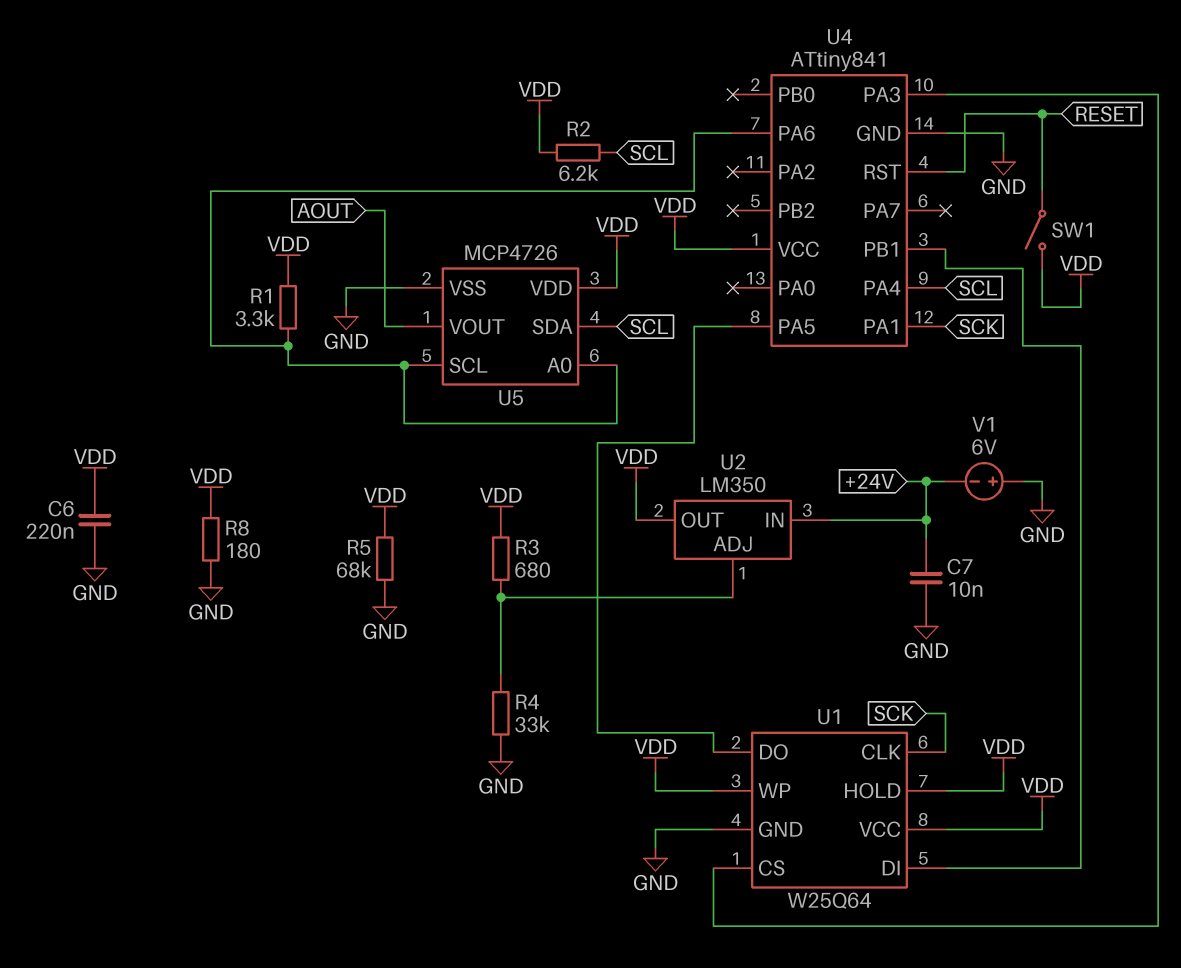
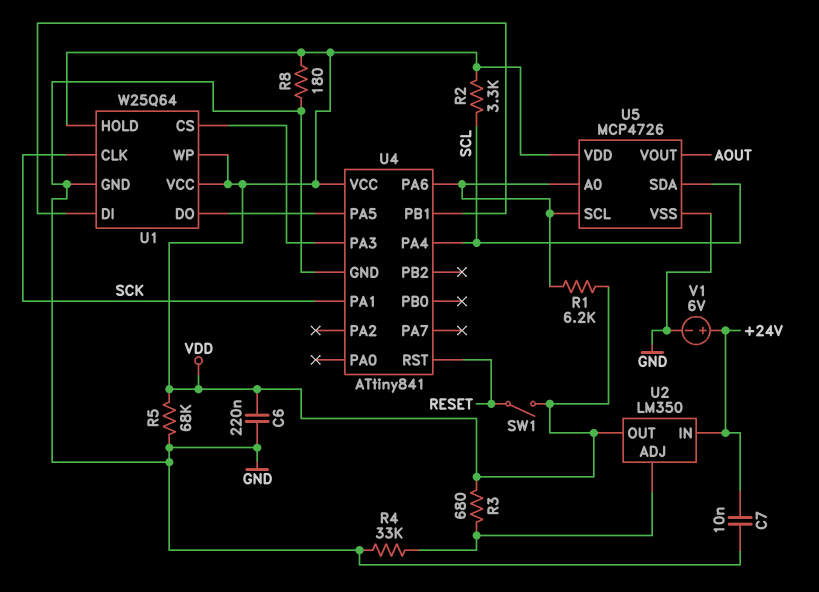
R1: 3.3k (U4/PA6, VDD) -> 6.2k (U4/PA6, VDD)
R2: 6.2k (SCL, VDD) -> 3.3k (SCL, VDD)
V1: 6V (plus GND, minus +24V) -> 6V (plus +24V, minus GND)

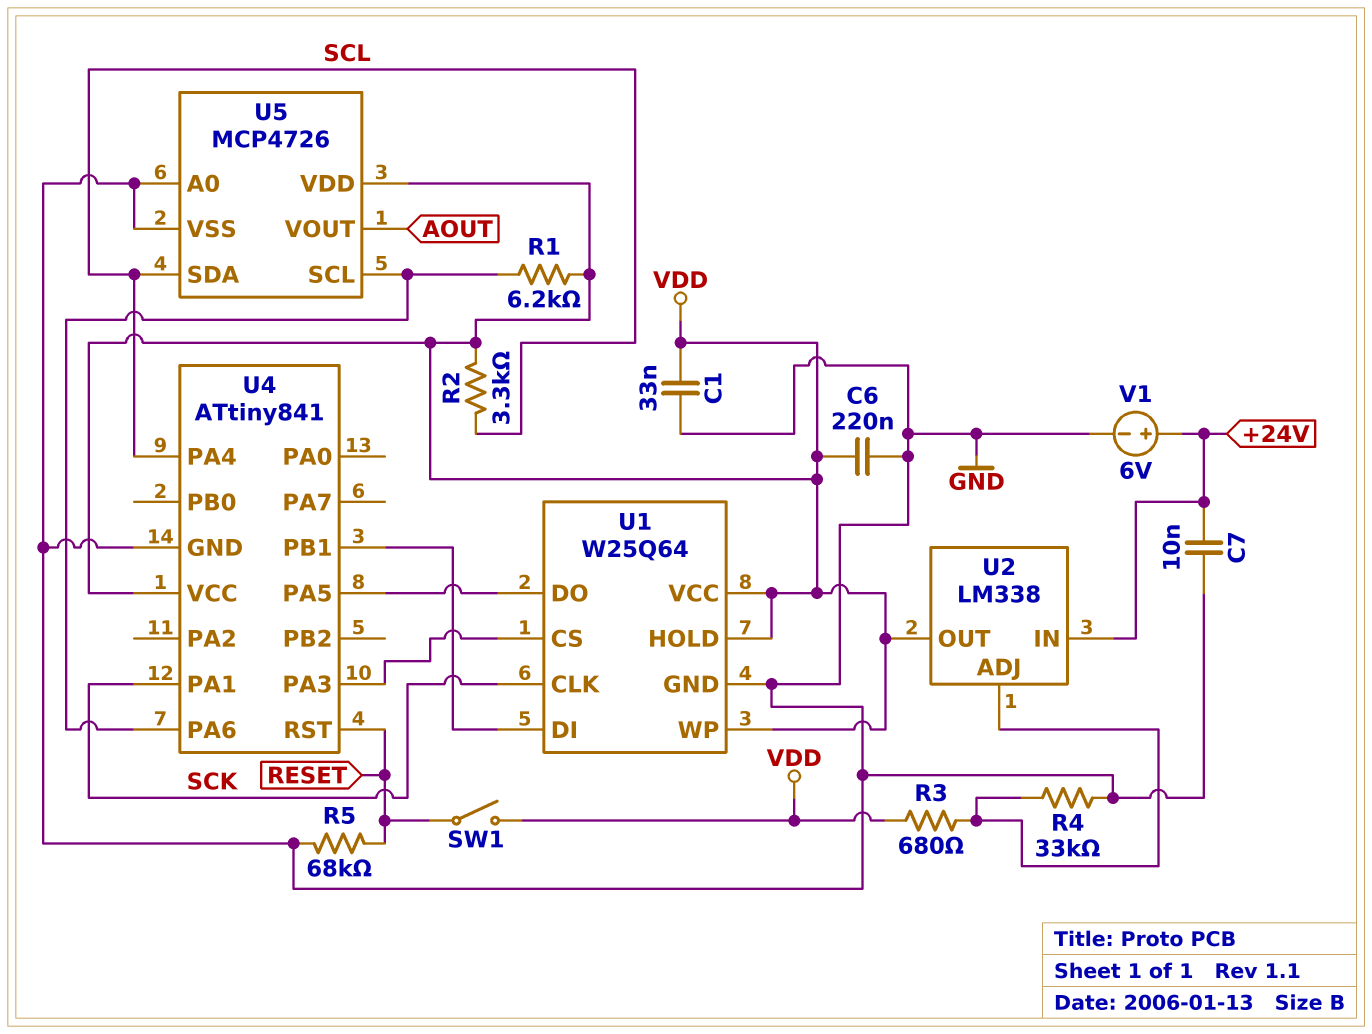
C1: none -> 33nF (GND, VDD)
R5: 68k (GND, VDD) -> 68k (GND, RESET)
R8: 180 (GND, VDD) -> none
U2: LM350 -> LM338
U5 pin A0: U4/PA6 -> GND

